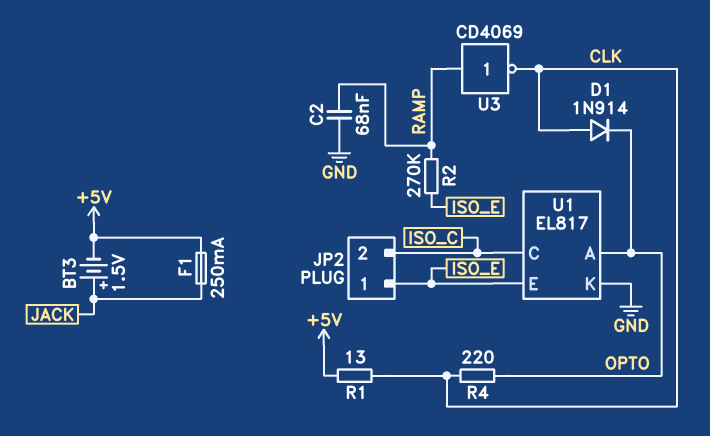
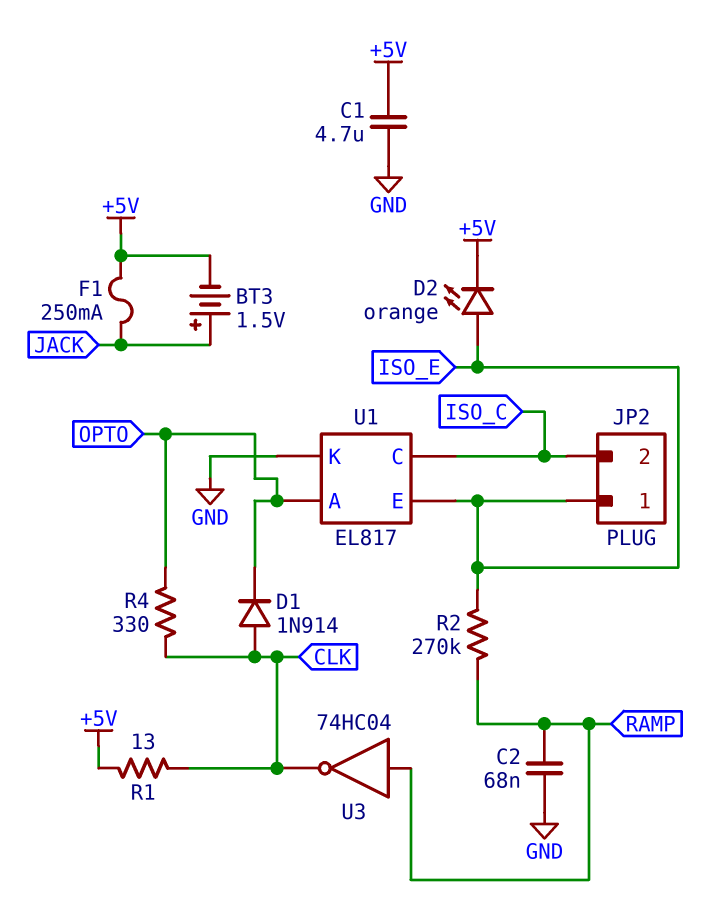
C1: none -> 4.7uF (+5V, GND)
D2: none -> LED orange (A ISO_E, K +5V)
R4: 220 (CLK, OPTO) -> 330 (CLK, OPTO)
U3: NOT CD4069 (in RAMP, out CLK) -> NOT 74HC04 (in RAMP, out CLK)

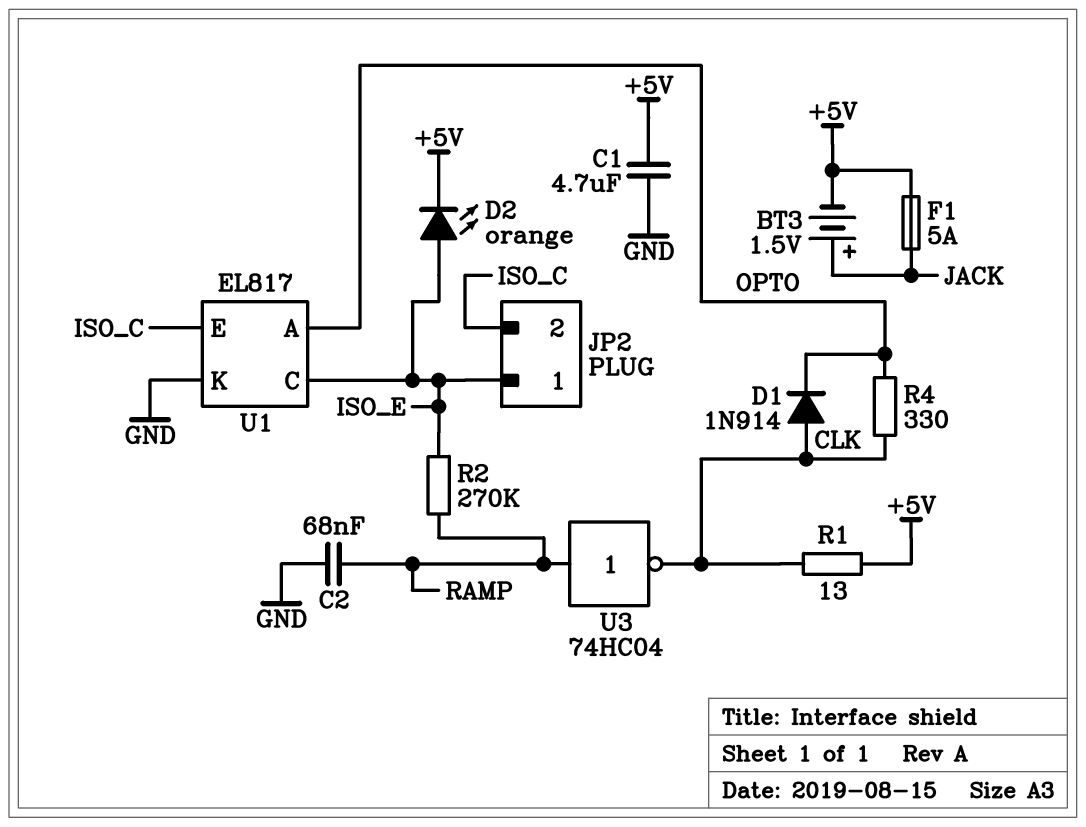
F1: 250mA (+5V, JACK) -> 5A (+5V, JACK)
U1 pin C: ISO_C -> ISO_E
U1 pin E: ISO_E -> ISO_C

